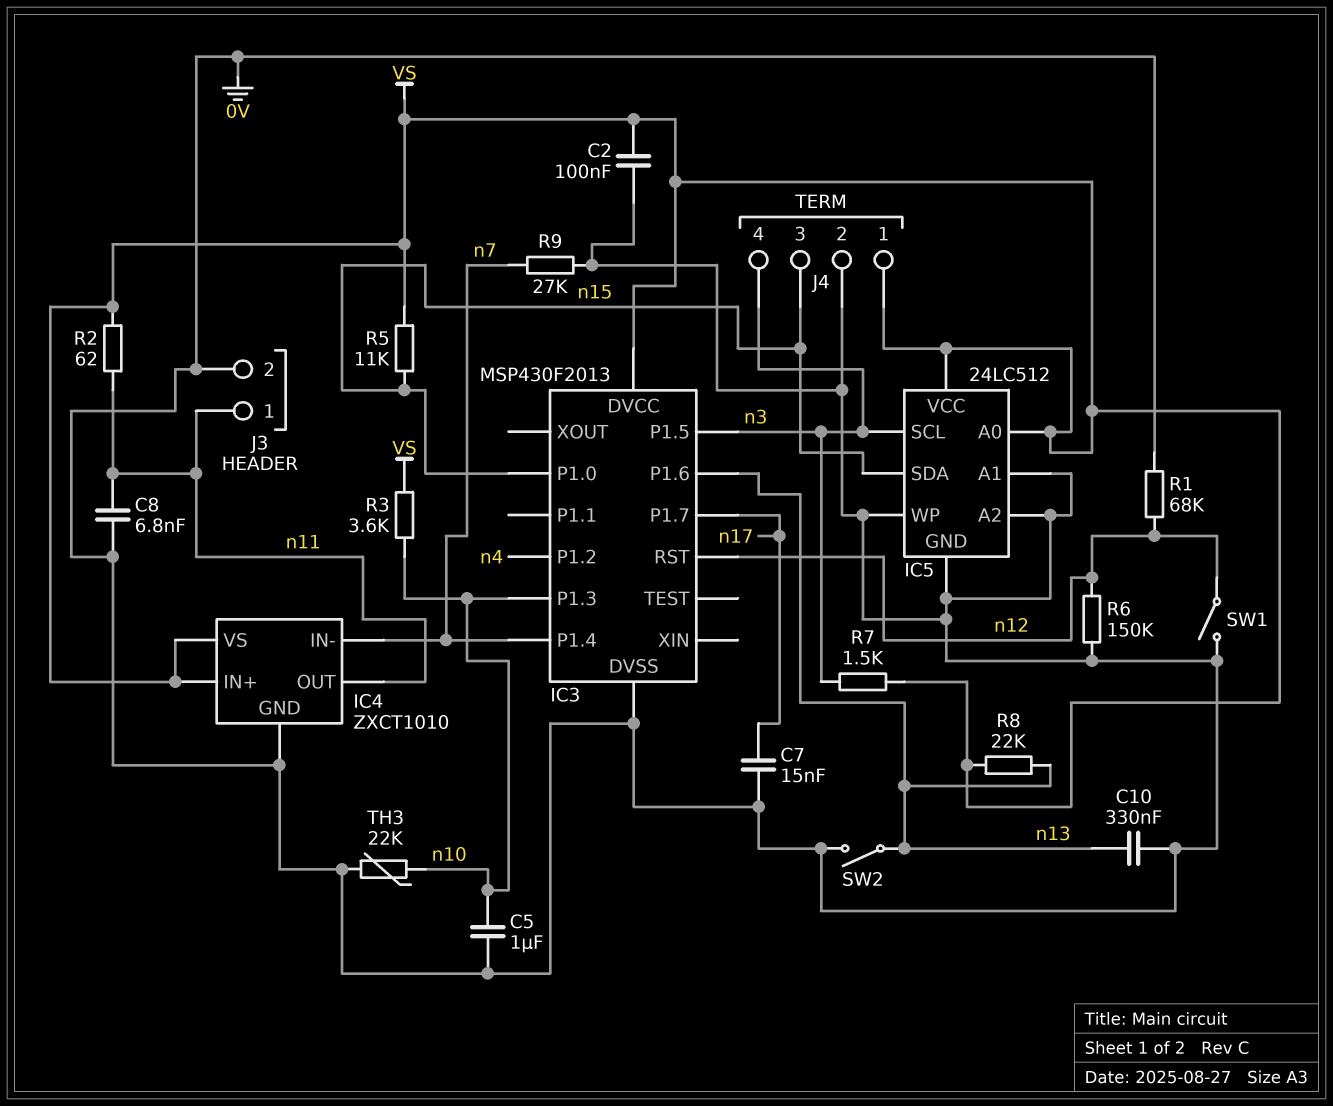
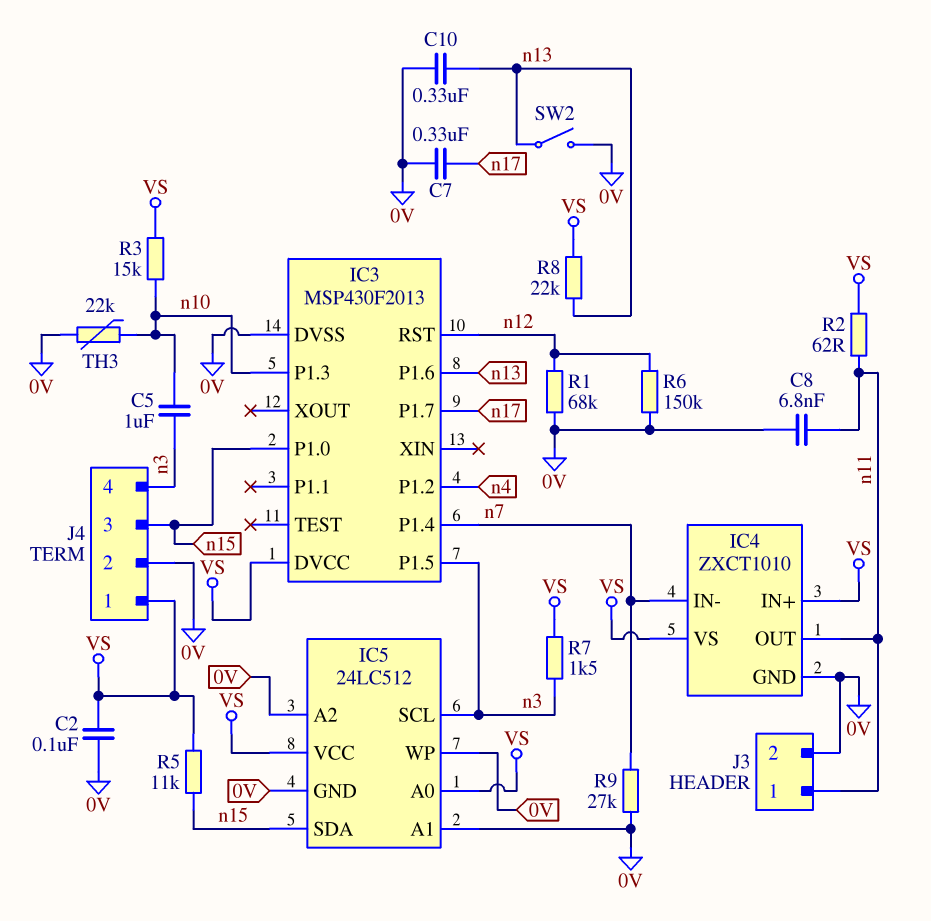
C5: 1uF (0V, n10) -> 1uF (n3, n10)
C7: 15nF (0V, n17) -> 330nF (0V, n17)
R3: 3.6k (VS, n10) -> 15k (VS, n10)
SW1: switch (0V, n12) -> none

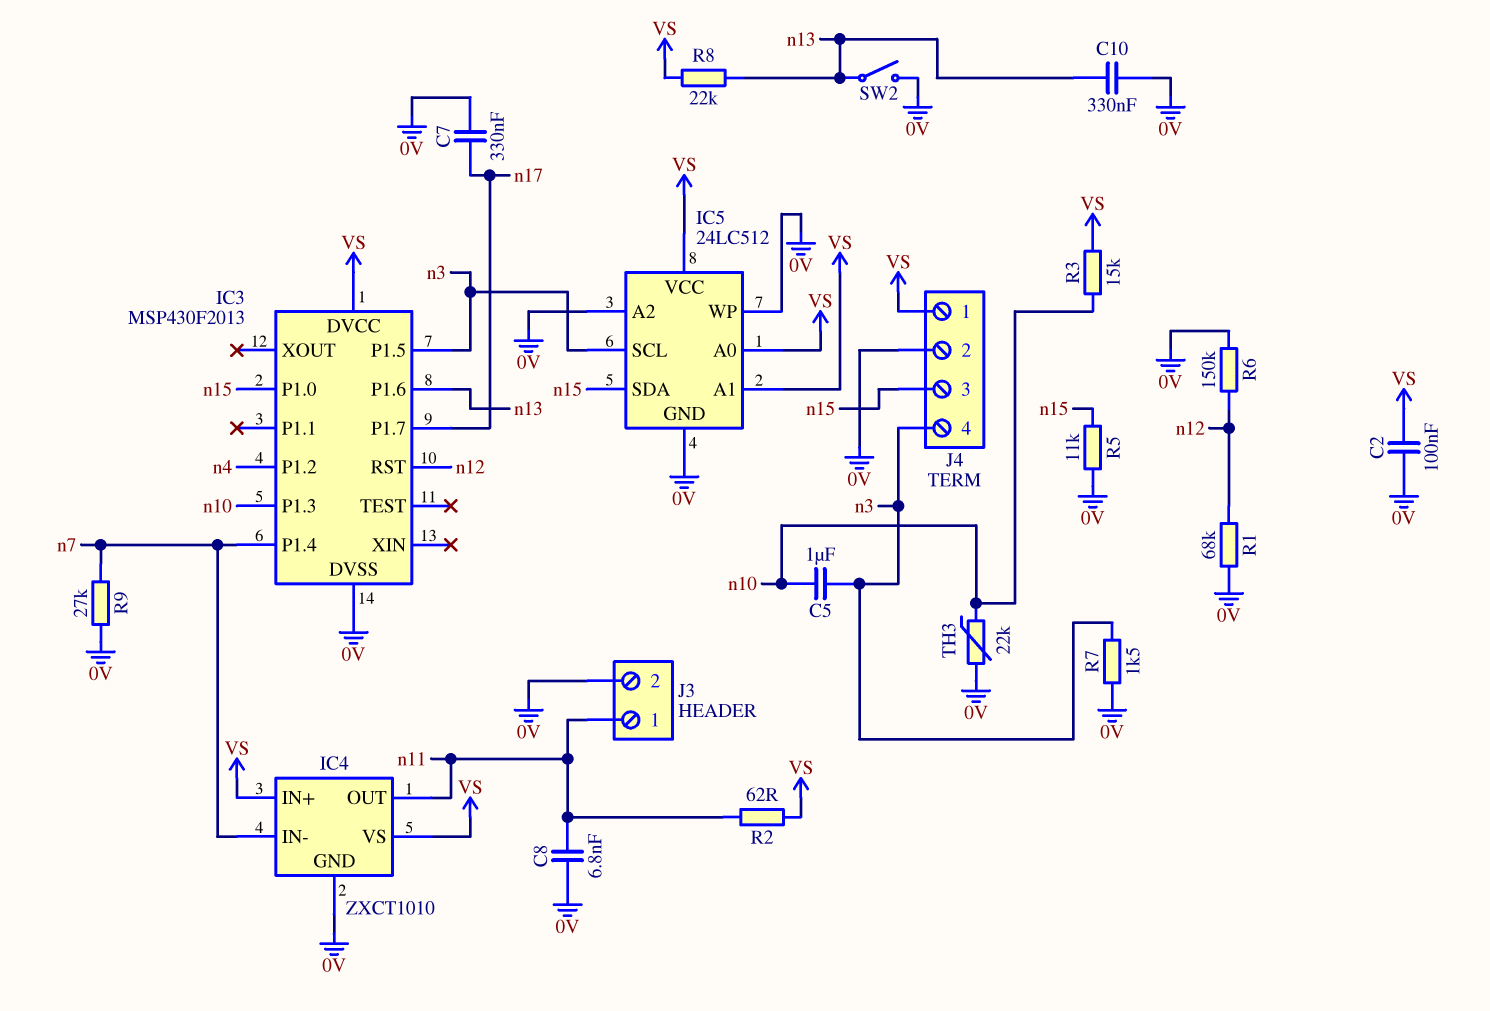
IC5 pin A1: 0V -> VS
R5: 11k (VS, n15) -> 11k (0V, n15)
R7: 1.5k (VS, n3) -> 1.5k (0V, n3)

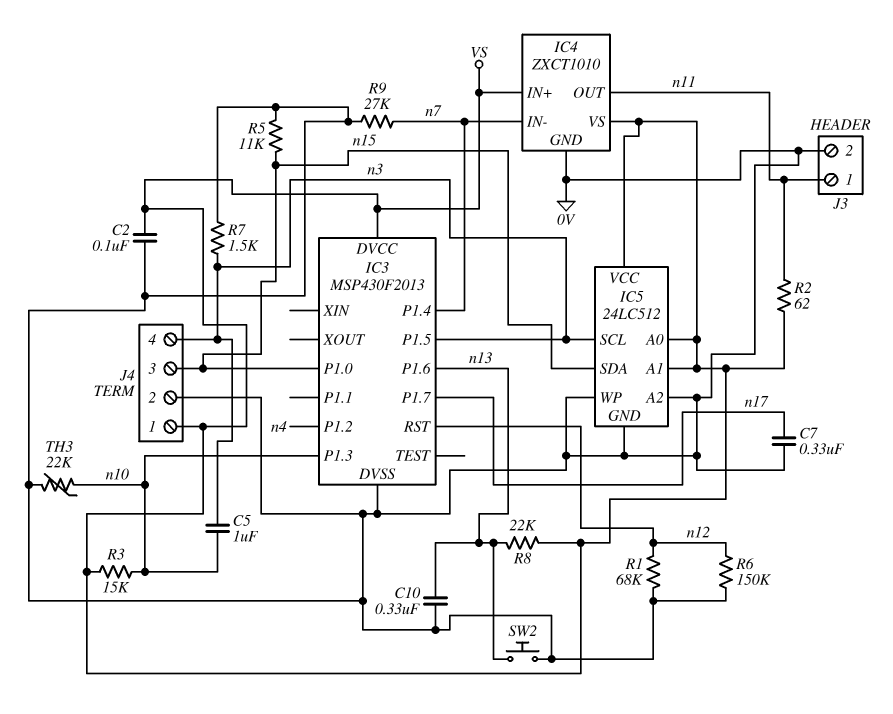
C8: 6.8nF (0V, n11) -> none
SW2: switch (0V, n13) -> button (0V, n13)

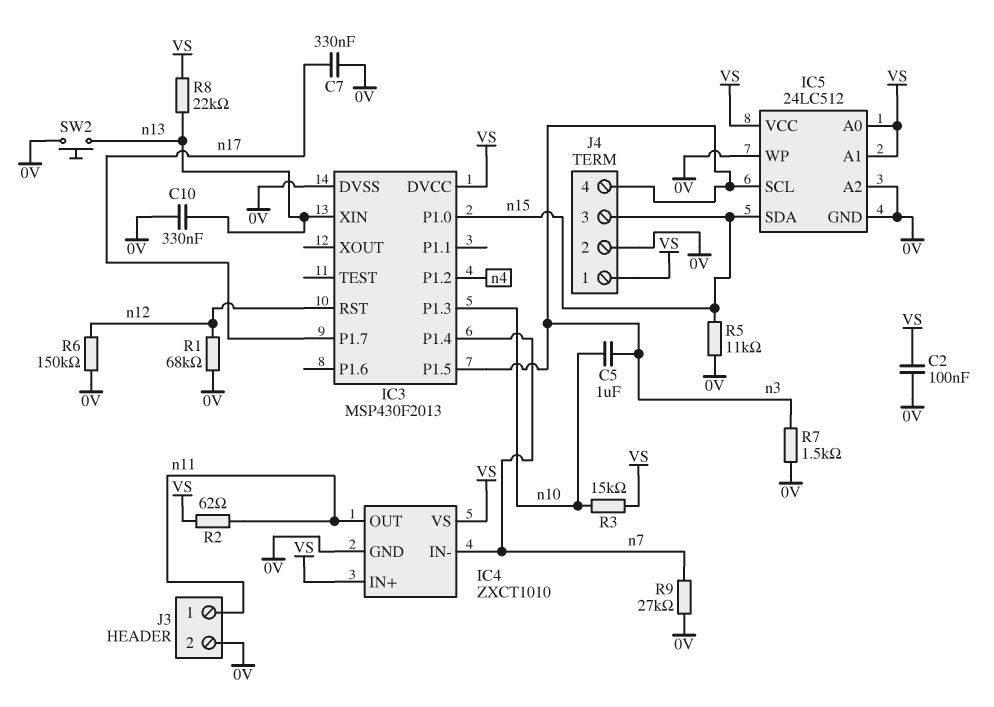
IC3 pin P1.6: n13 -> none
IC3 pin XIN: none -> n13
TH3: 22k (0V, n10) -> none

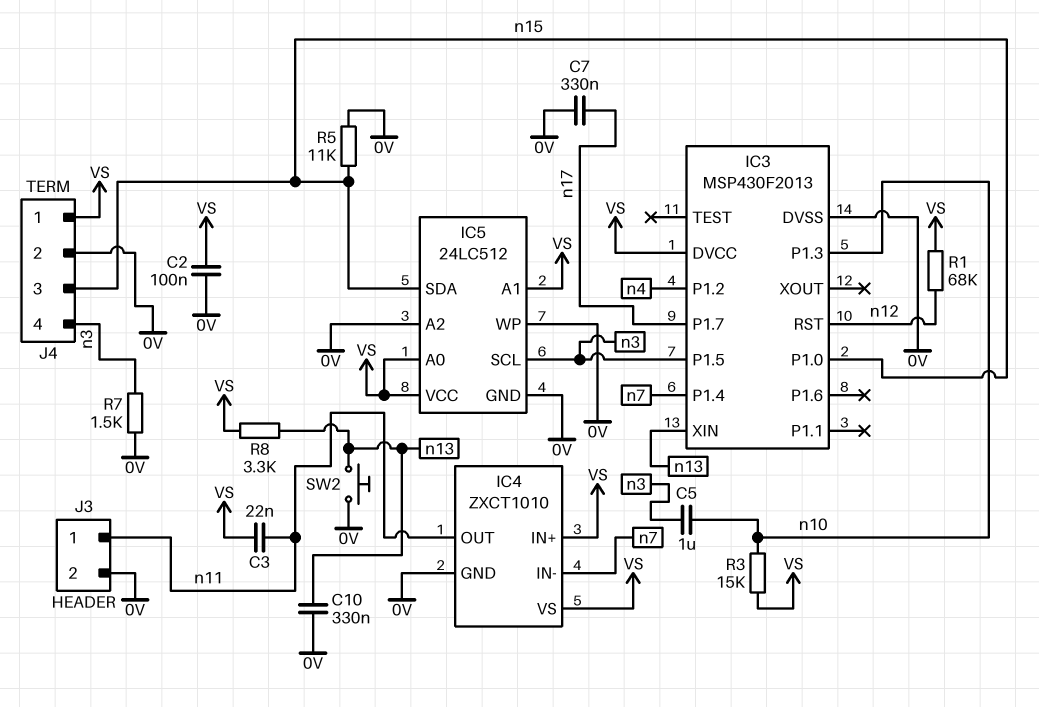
C3: none -> 22nF (VS, n11)
R1: 68k (0V, n12) -> 68k (VS, n12)
R2: 62 (VS, n11) -> none
R6: 150k (0V, n12) -> none
R8: 22k (VS, n13) -> 3.3k (VS, n13)
R9: 27k (0V, n7) -> none

